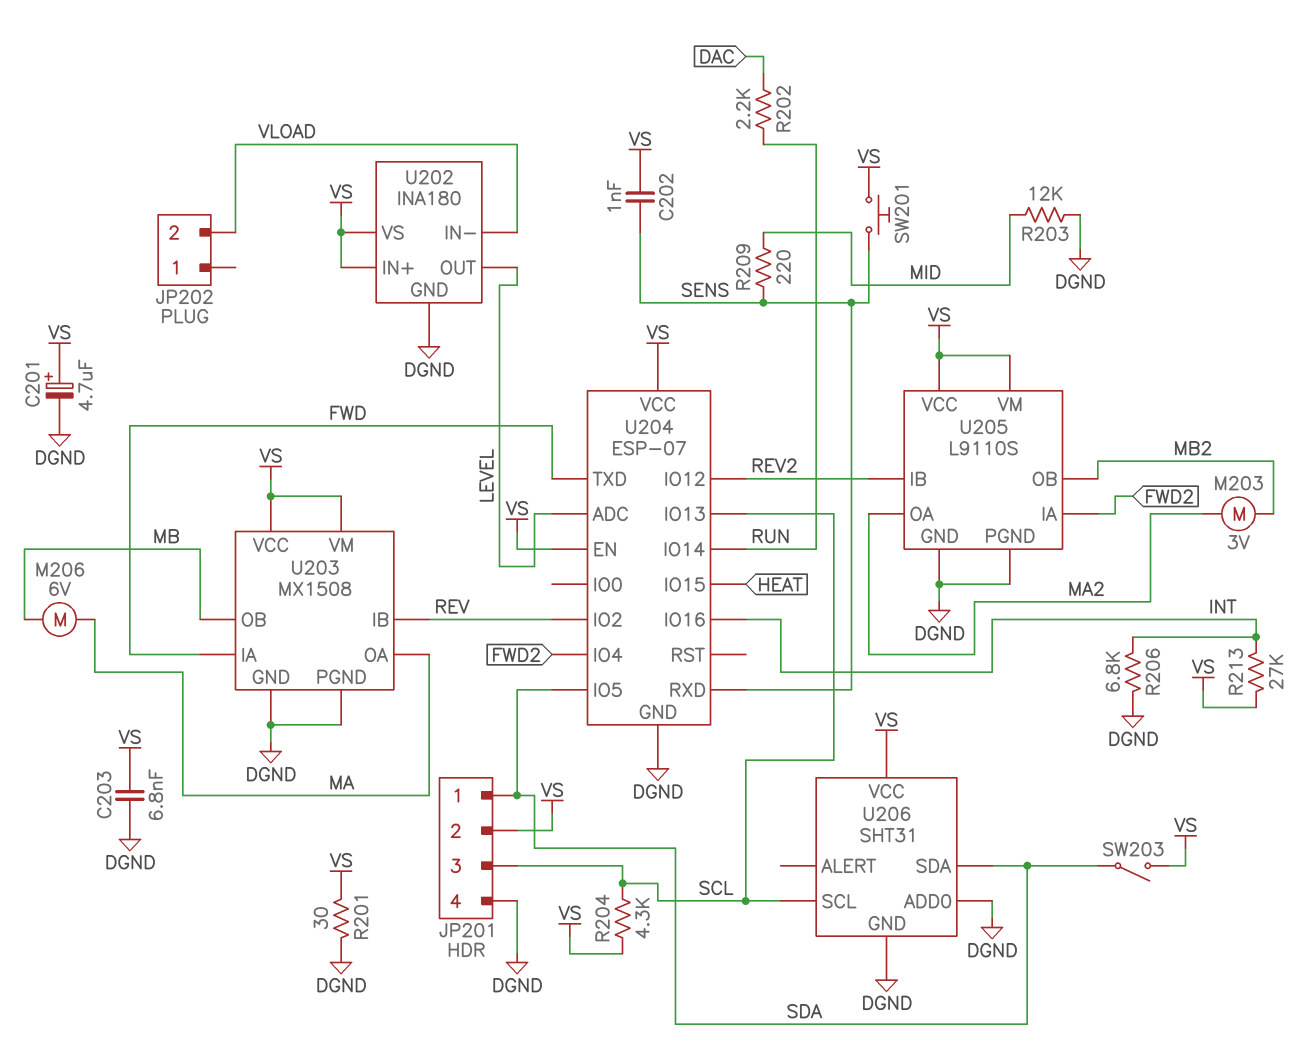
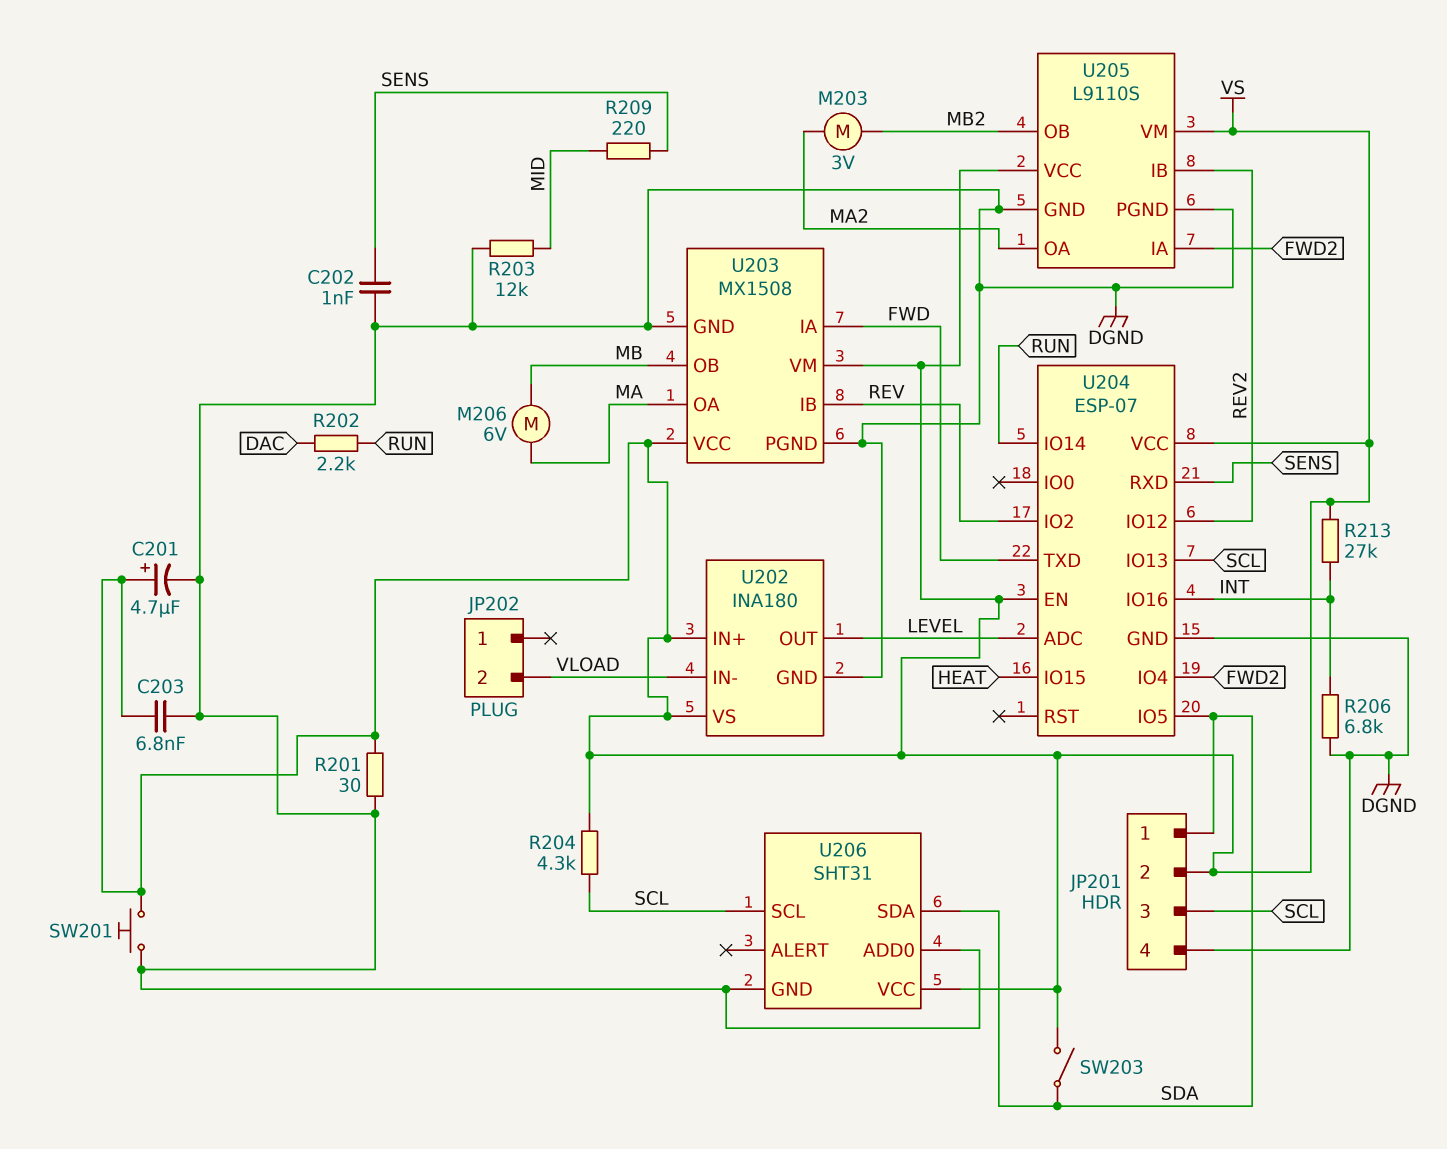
C202: 1nF (SENS, VS) -> 1nF (DGND, SENS)
SW201: button (SENS, VS) -> button (DGND, VS)

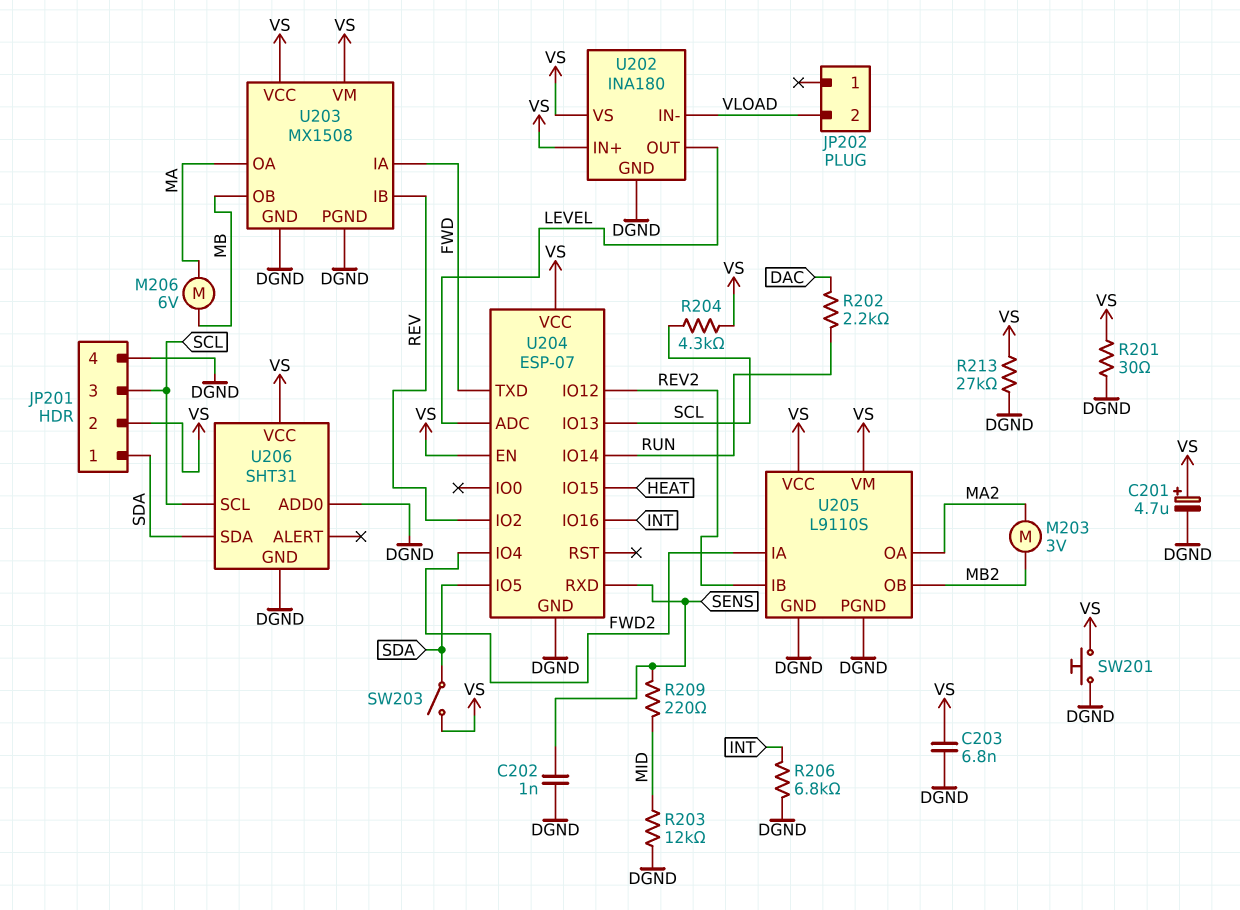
R213: 27k (INT, VS) -> 27k (DGND, VS)

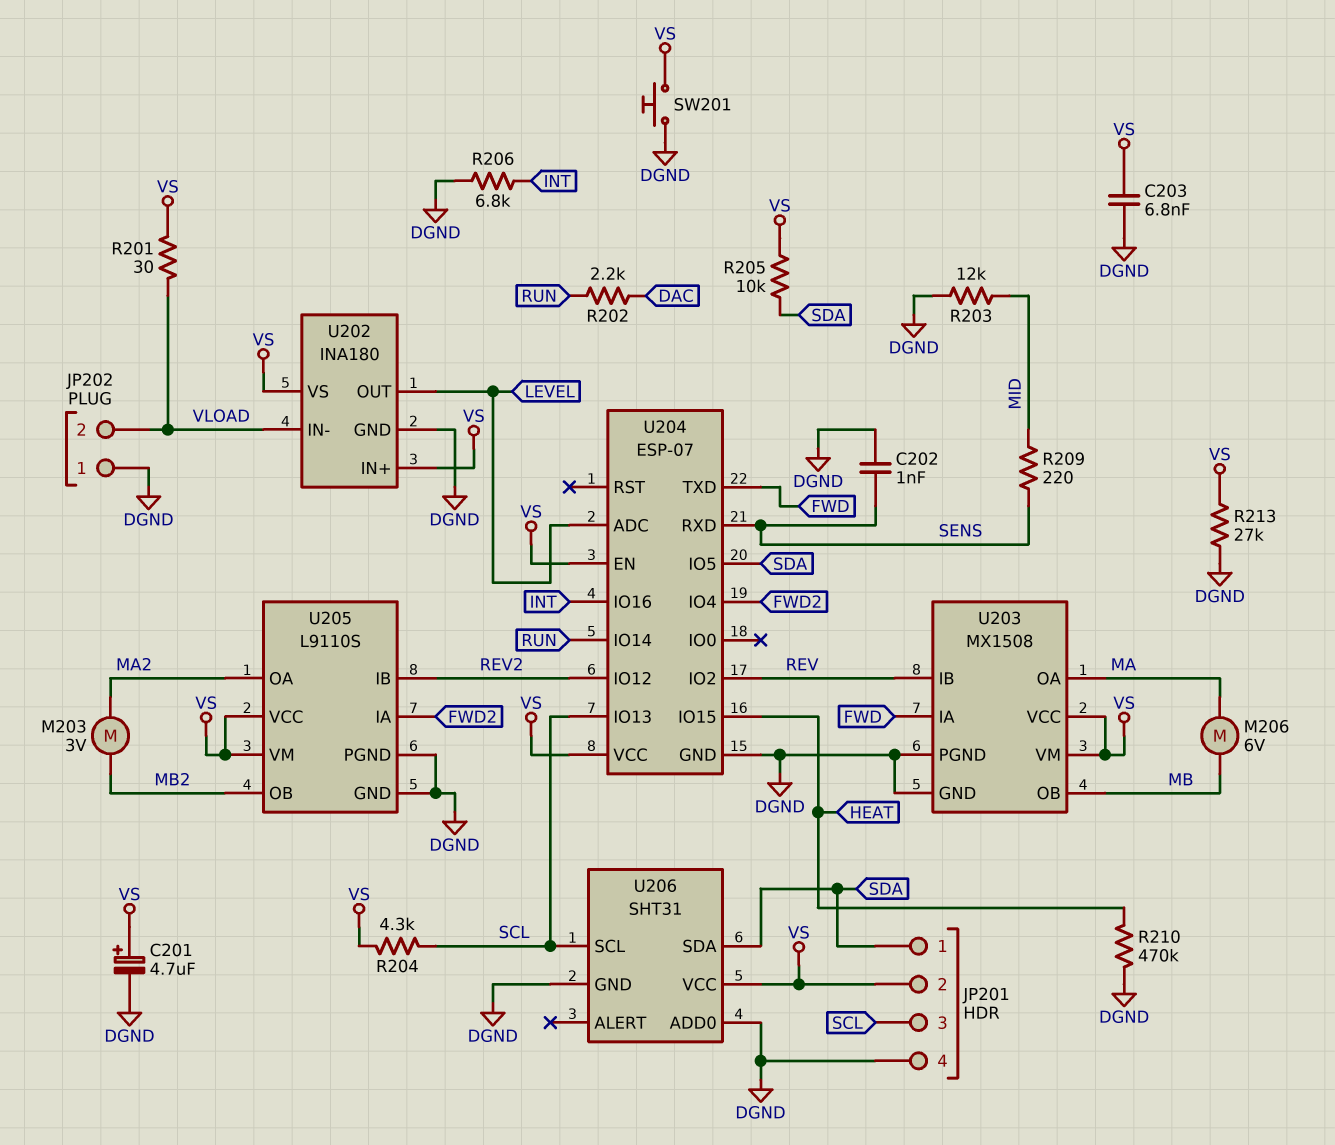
JP202 pin 1: none -> DGND
R201: 30 (DGND, VS) -> 30 (VLOAD, VS)
R205: none -> 10k (SDA, VS)
R210: none -> 470k (DGND, HEAT)
SW203: switch (SDA, VS) -> none

